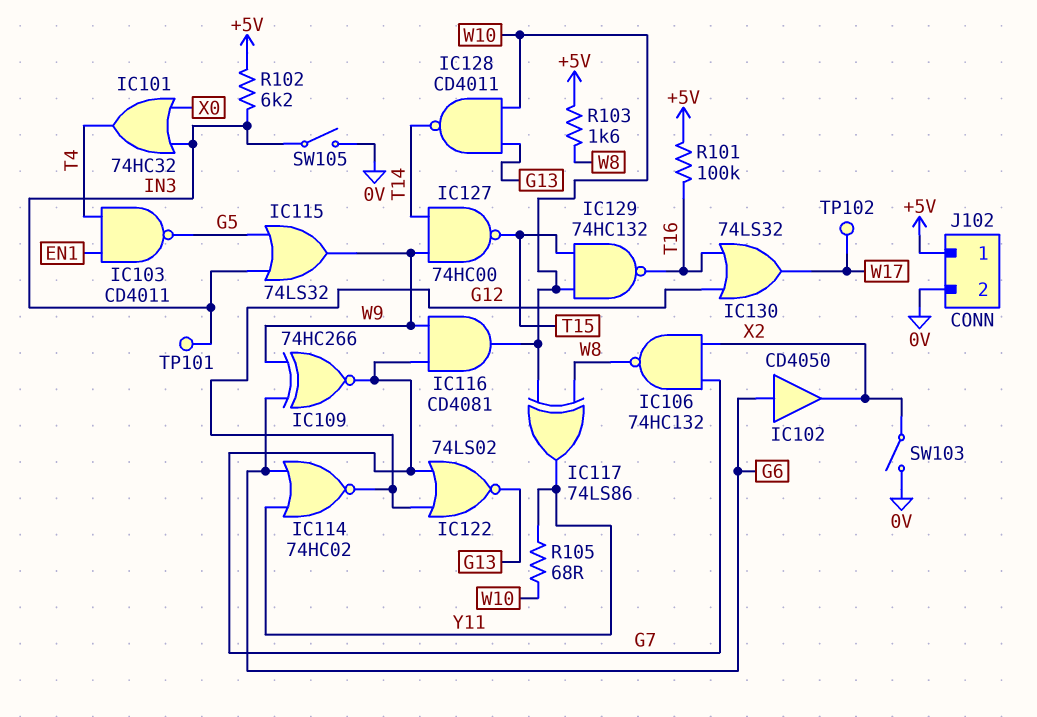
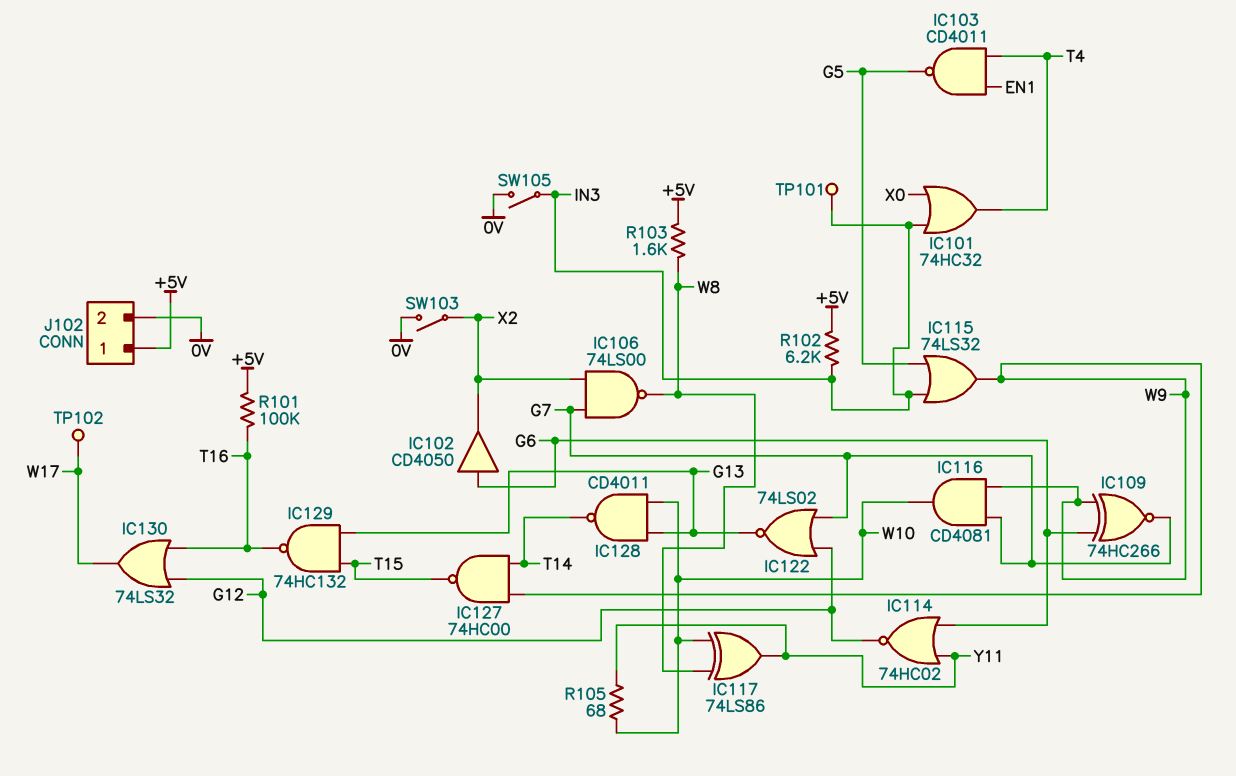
IC106: NAND 74HC132 (in G7, in X2, out W8) -> NAND 74LS00 (in G7, in X2, out W8)
IC129: NAND 74HC132 (in T15, in W10, out T16) -> NAND 74HC132 (in G13, in T15, out T16)

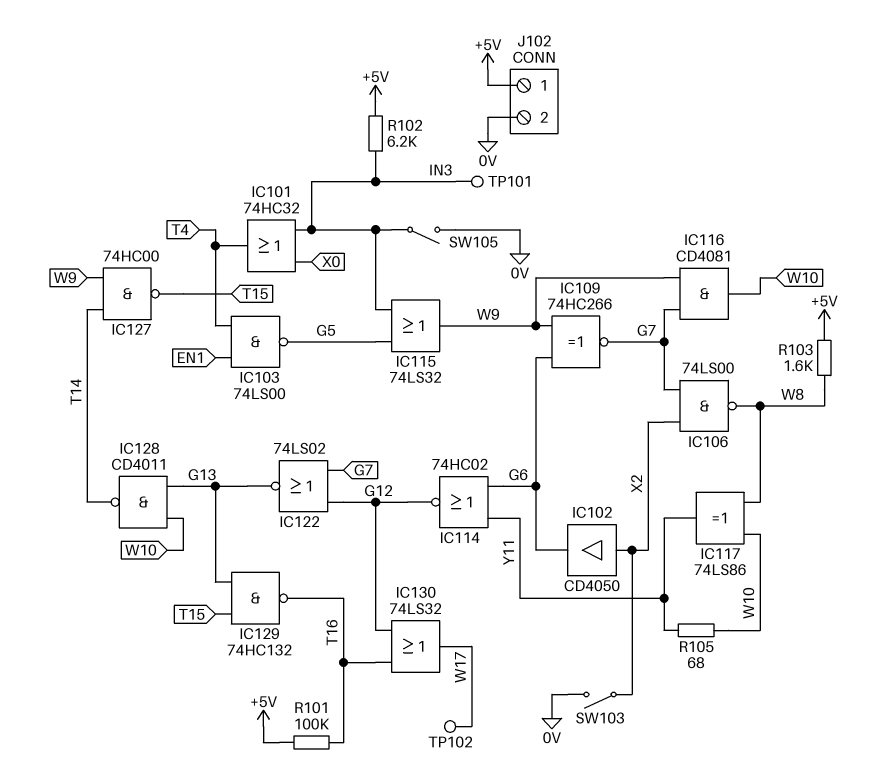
IC102: buffer CD4050 (in G6, out X2) -> buffer CD4050 (in X2, out G6)
IC103: NAND CD4011 (in EN1, in T4, out G5) -> NAND 74LS00 (in EN1, in T4, out G5)

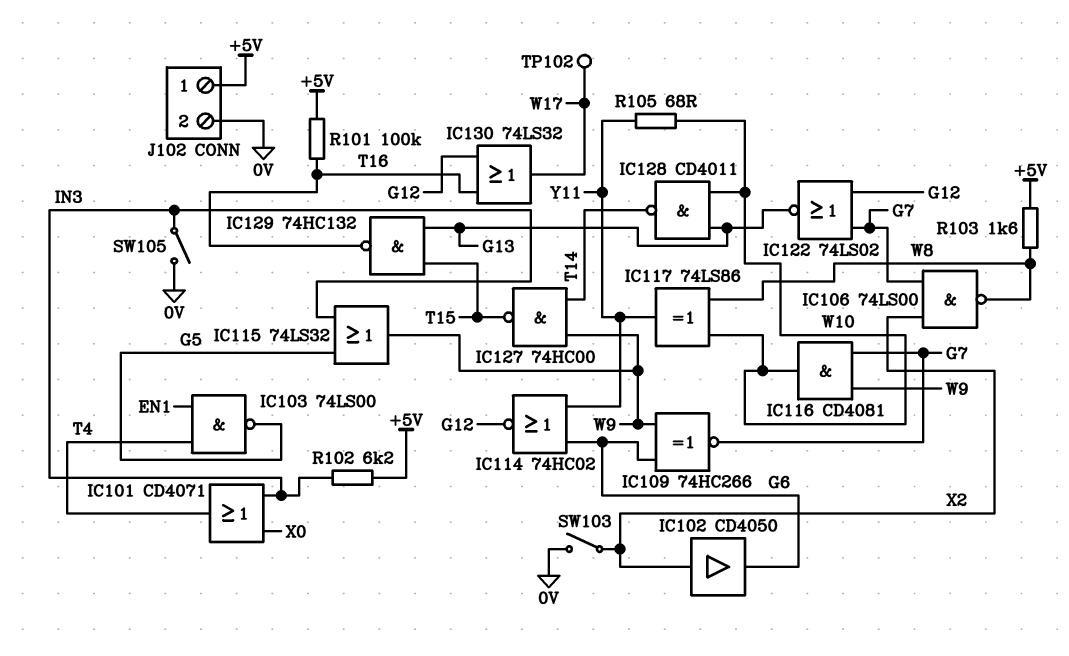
IC101: OR 74HC32 (in IN3, in X0, out T4) -> OR CD4071 (in IN3, in X0, out T4)
TP101: test point (IN3) -> none

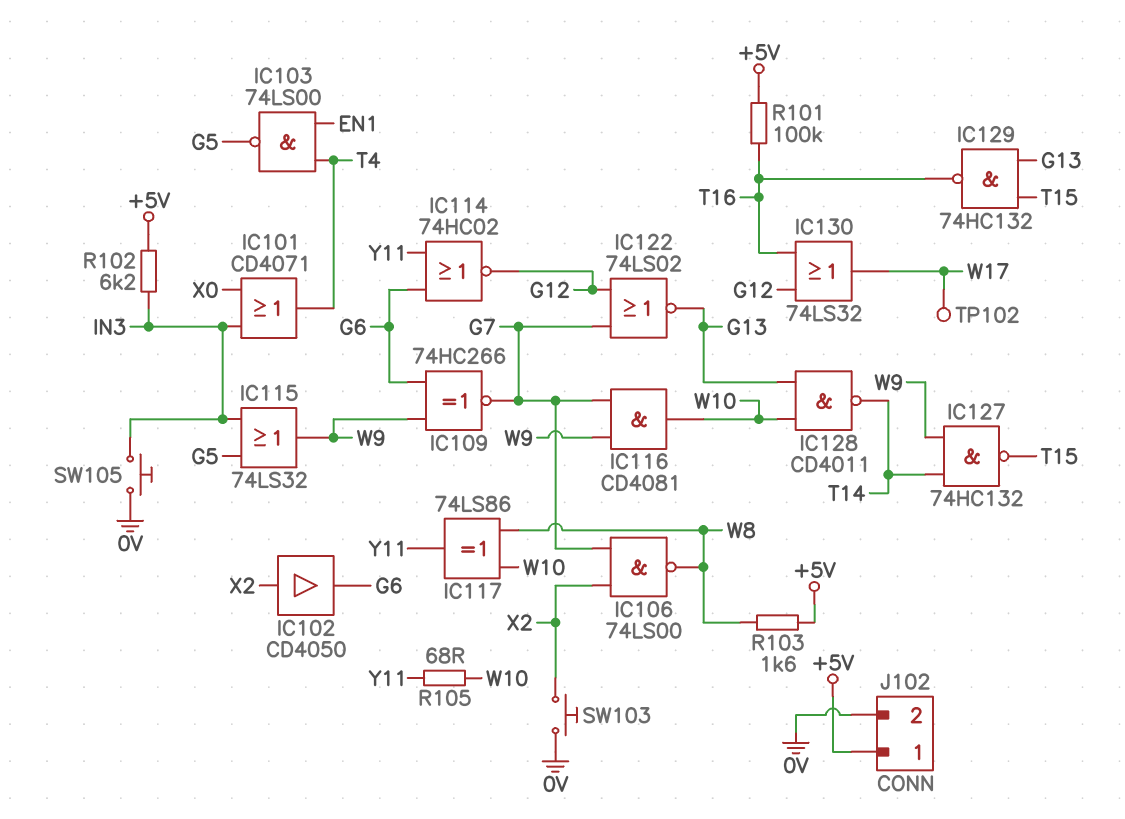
IC127: NAND 74HC00 (in T14, in W9, out T15) -> NAND 74HC132 (in T14, in W9, out T15)
SW103: switch (0V, X2) -> button (0V, X2)
SW105: switch (0V, IN3) -> button (0V, IN3)

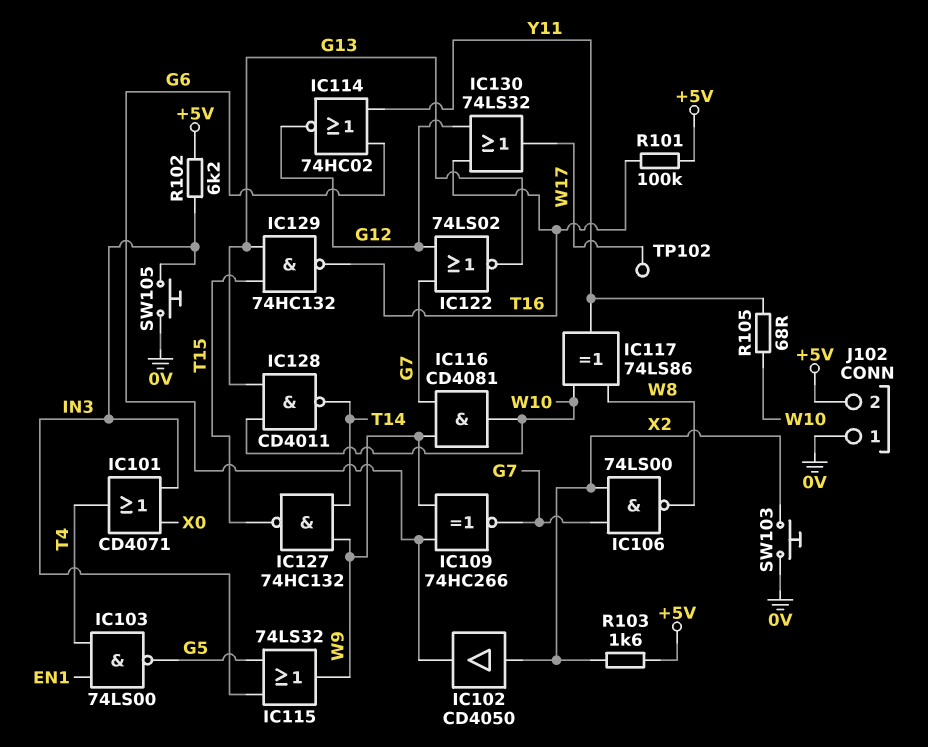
J102 pin 1: +5V -> 0V
J102 pin 2: 0V -> +5V
R103: 1.6k (+5V, W8) -> 1.6k (+5V, X2)

